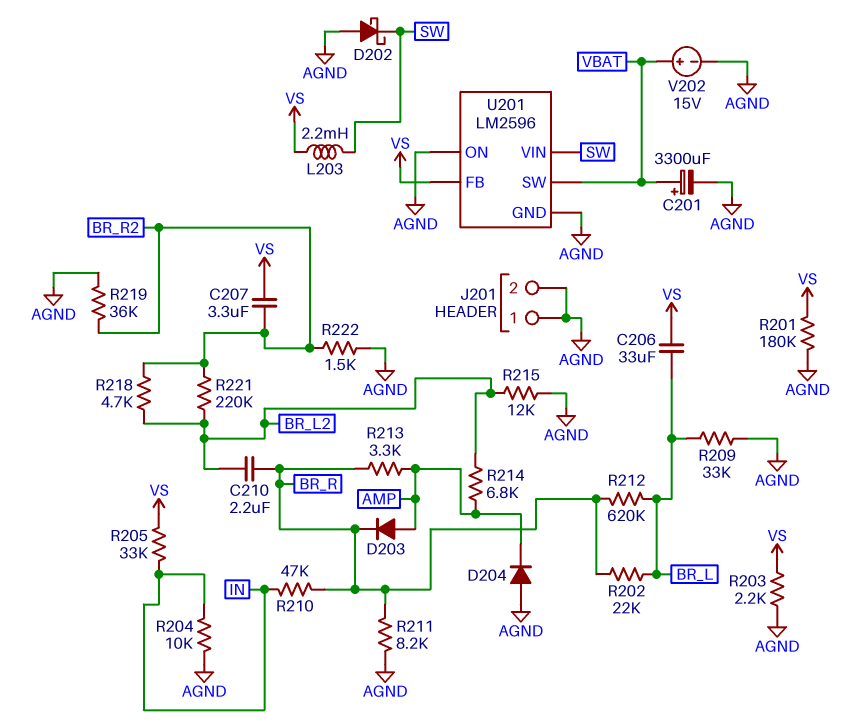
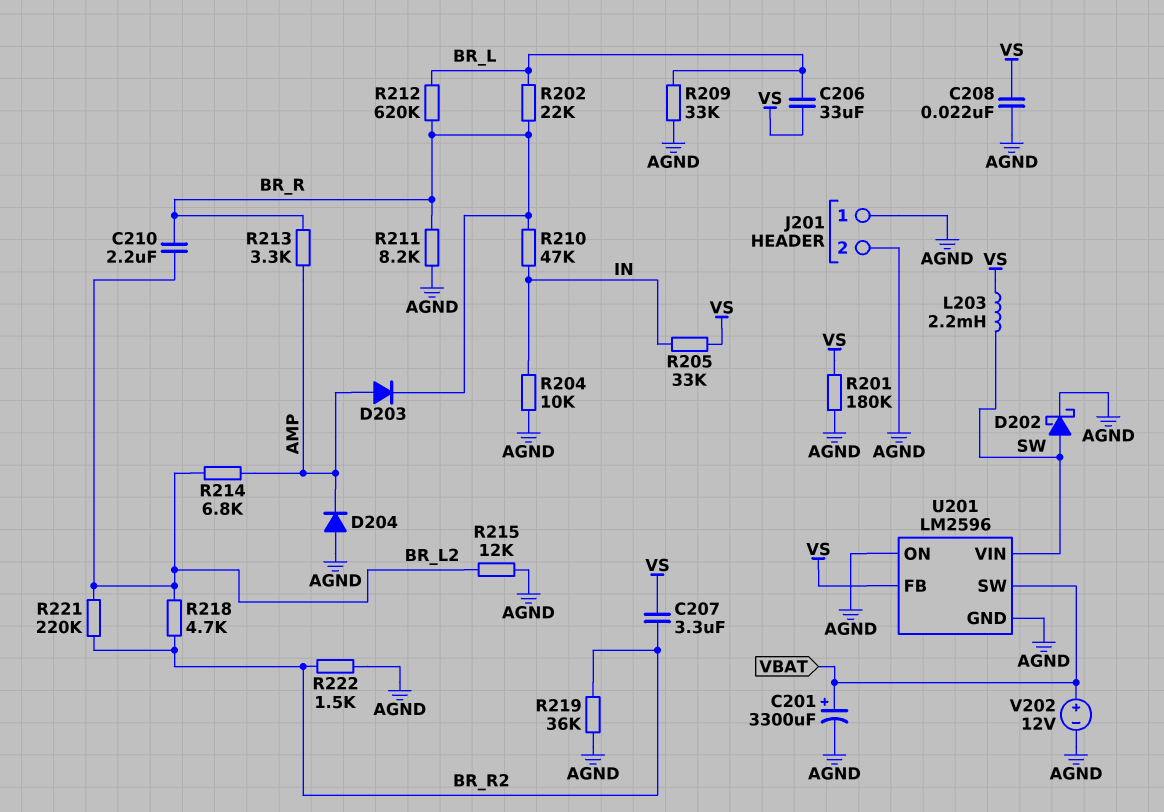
C208: none -> 22nF (AGND, VS)
D202: schottky (A AGND, K SW) -> schottky (A SW, K AGND)
R203: 2.2k (AGND, VS) -> none
V202: 15V (plus VBAT, minus AGND) -> 12V (plus VBAT, minus AGND)

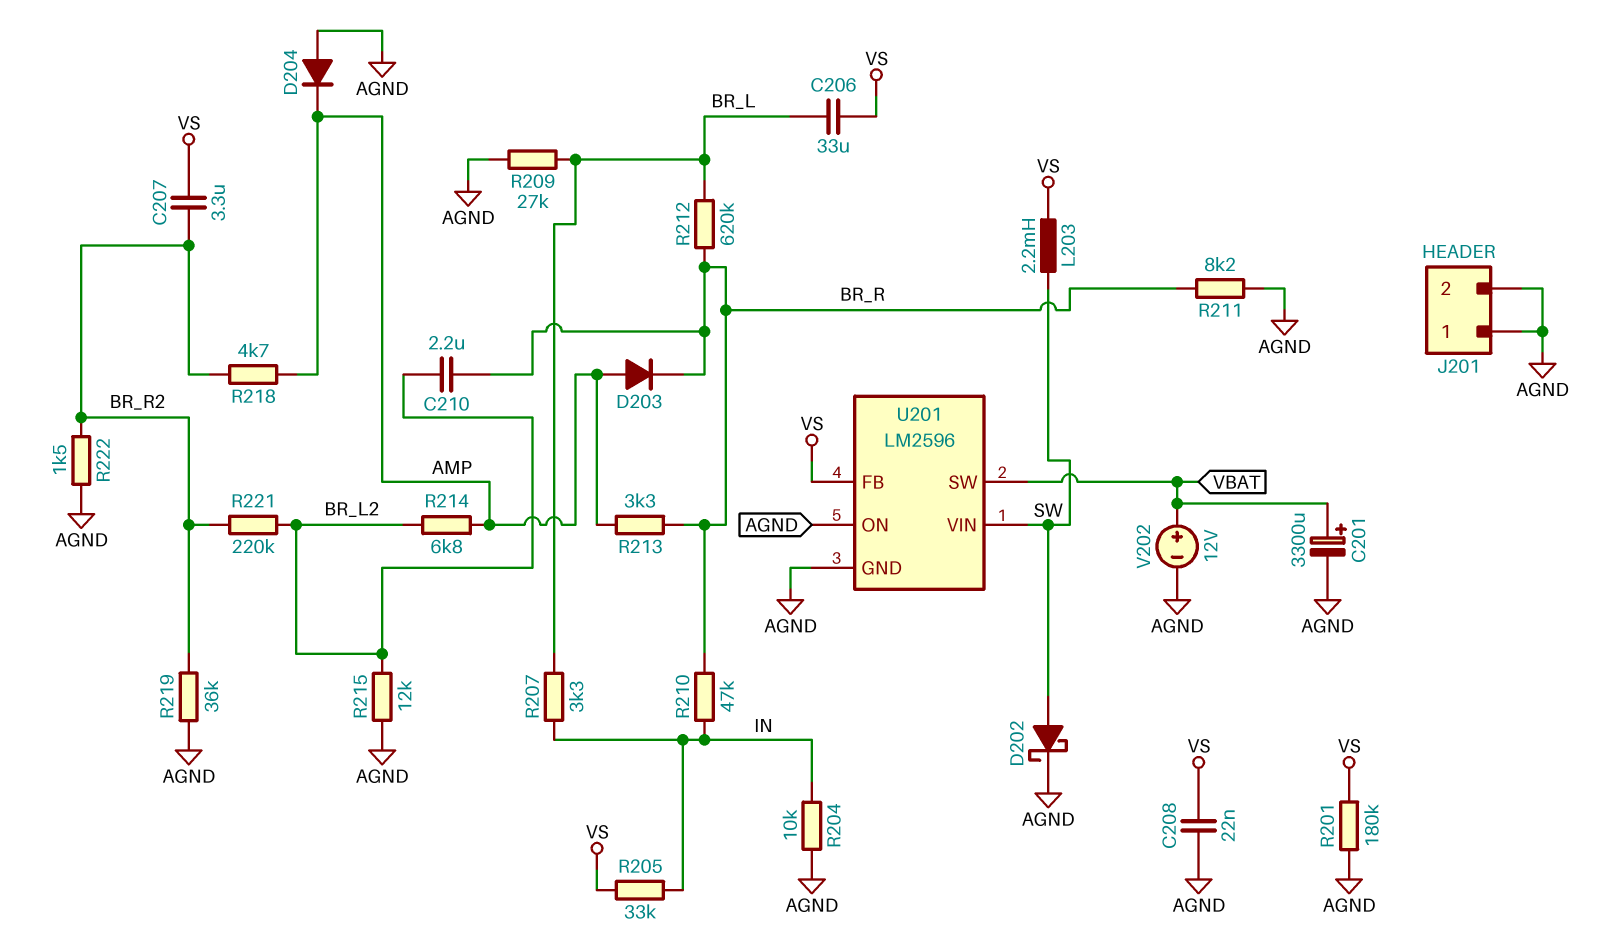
R202: 22k (BR_L, BR_R) -> none
R207: none -> 3.3k (BR_L, IN)
R209: 33k (AGND, BR_L) -> 27k (AGND, BR_L)
R218: 4.7k (BR_L2, BR_R2) -> 4.7k (AMP, BR_R2)

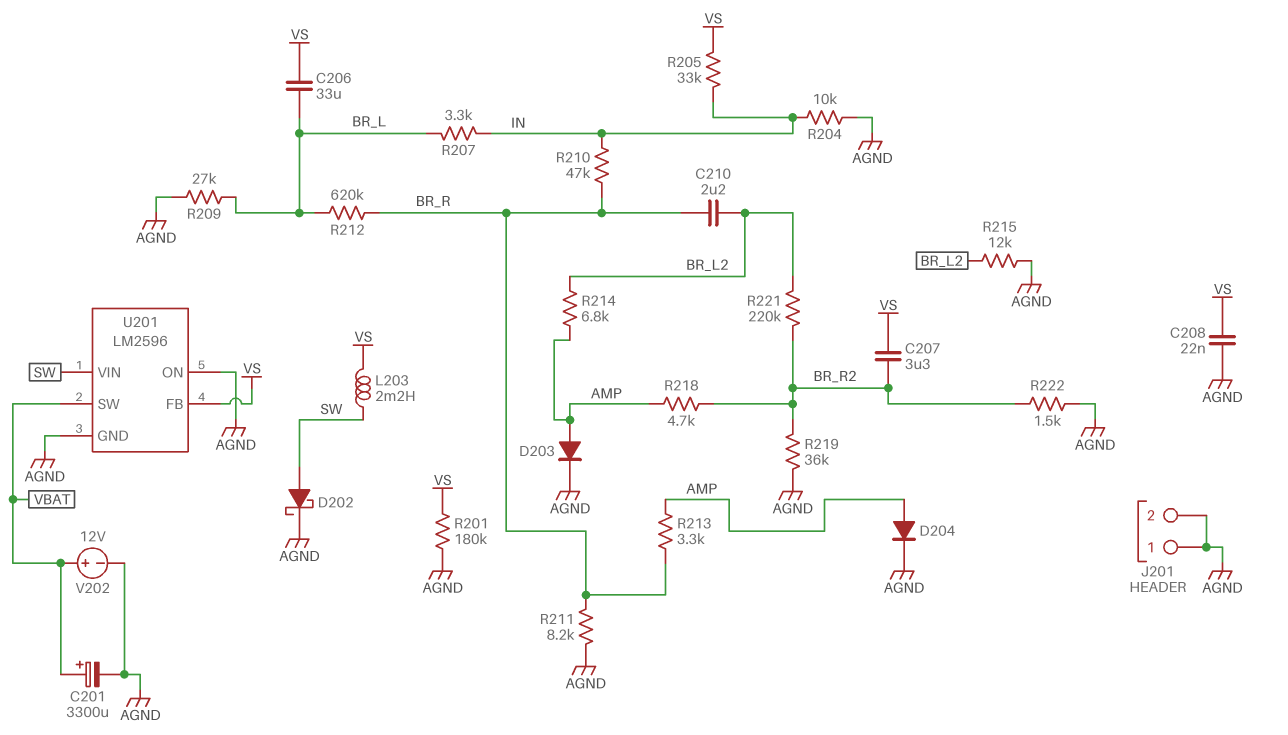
D203: diode (A AMP, K BR_R) -> diode (A AMP, K AGND)
D204: diode (A AGND, K AMP) -> diode (A AMP, K AGND)

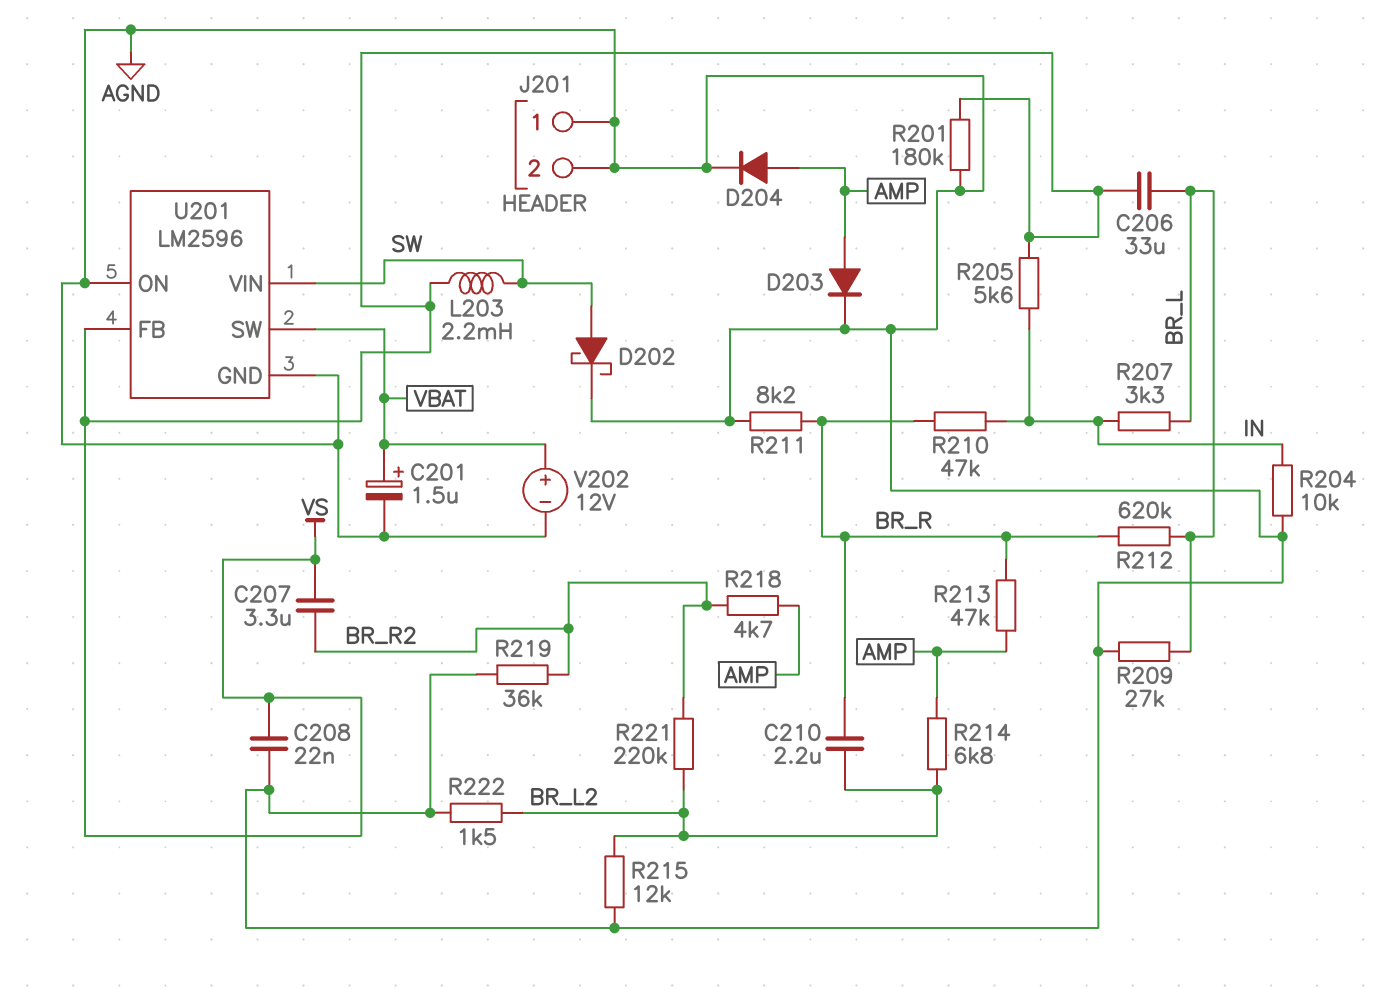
C201: 3300uF (plus VBAT, minus AGND) -> 1.5uF (plus VBAT, minus AGND)
R205: 33k (IN, VS) -> 5.6k (IN, VS)
R213: 3.3k (AMP, BR_R) -> 47k (AMP, BR_R)
R222: 1.5k (AGND, BR_R2) -> 1.5k (AGND, BR_L2)

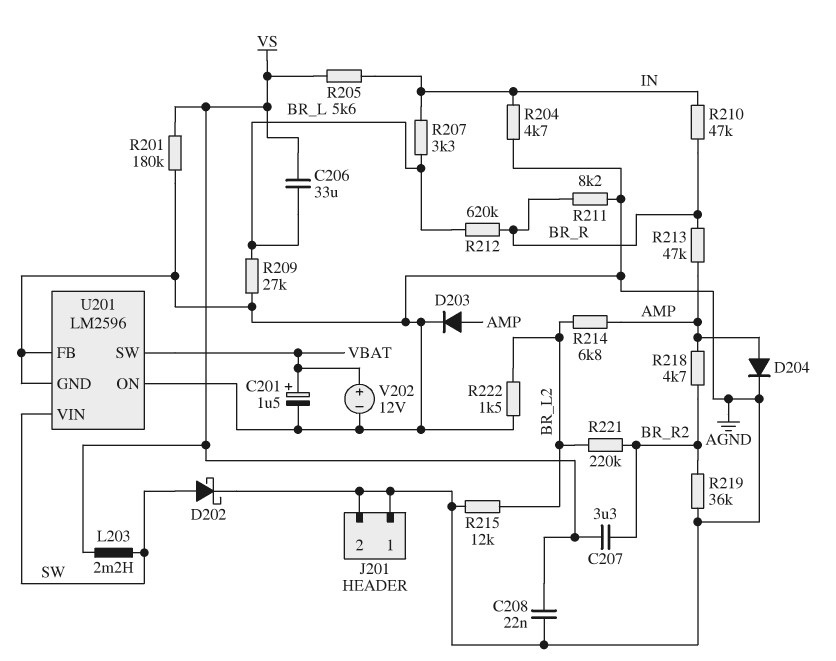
C210: 2.2uF (BR_L2, BR_R) -> none
R204: 10k (AGND, IN) -> 4.7k (AGND, IN)
U201 pin FB: VS -> AGND

